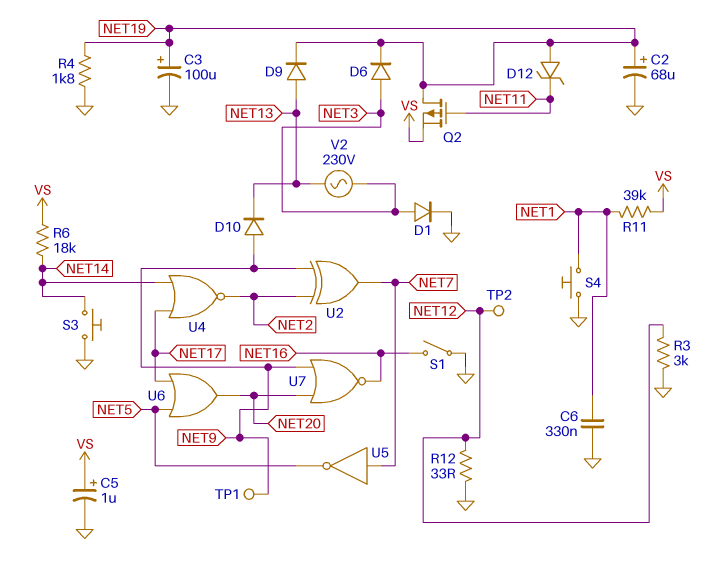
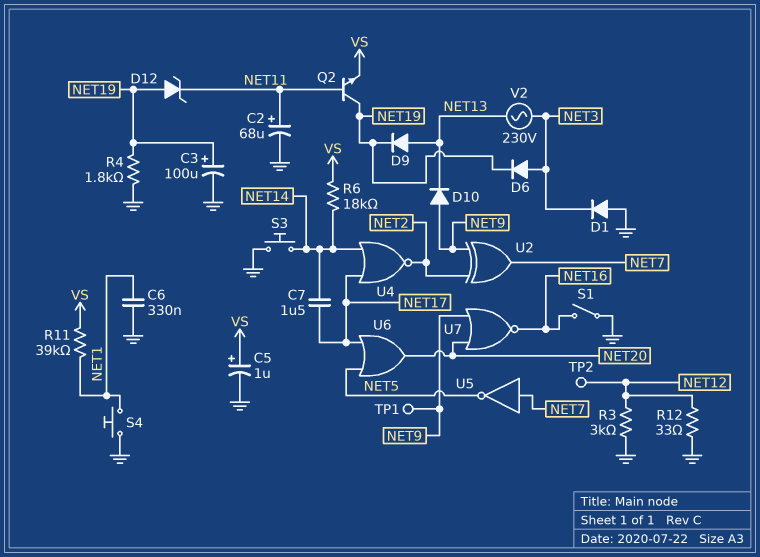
C2: 68uF (plus NET19, minus GND) -> 68uF (plus NET11, minus GND)
C7: none -> 1.5uF (NET14, NET17)
D1: diode (A NET3, K GND) -> diode (A GND, K NET3)
Q2: PMOS (G NET11, D NET19, S VS) -> NPN (B NET11, C NET19, E VS)

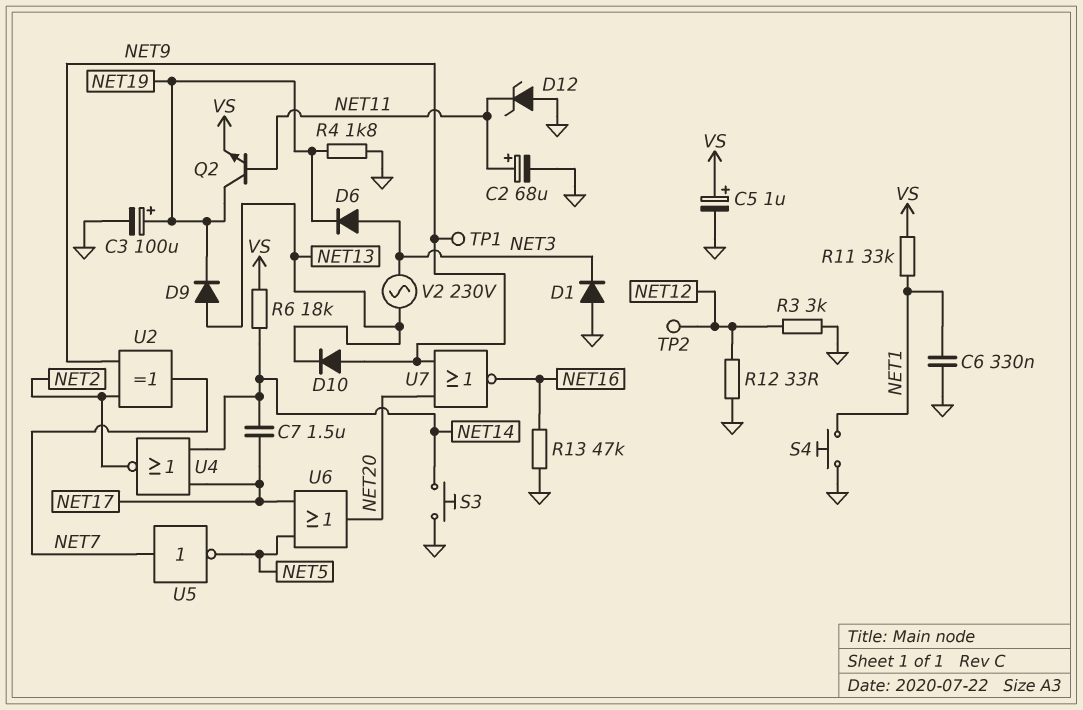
D12: zener (A NET19, K NET11) -> zener (A GND, K NET11)
R11: 39k (NET1, VS) -> 33k (NET1, VS)
R13: none -> 47k (GND, NET16)
S1: switch (GND, NET16) -> none

